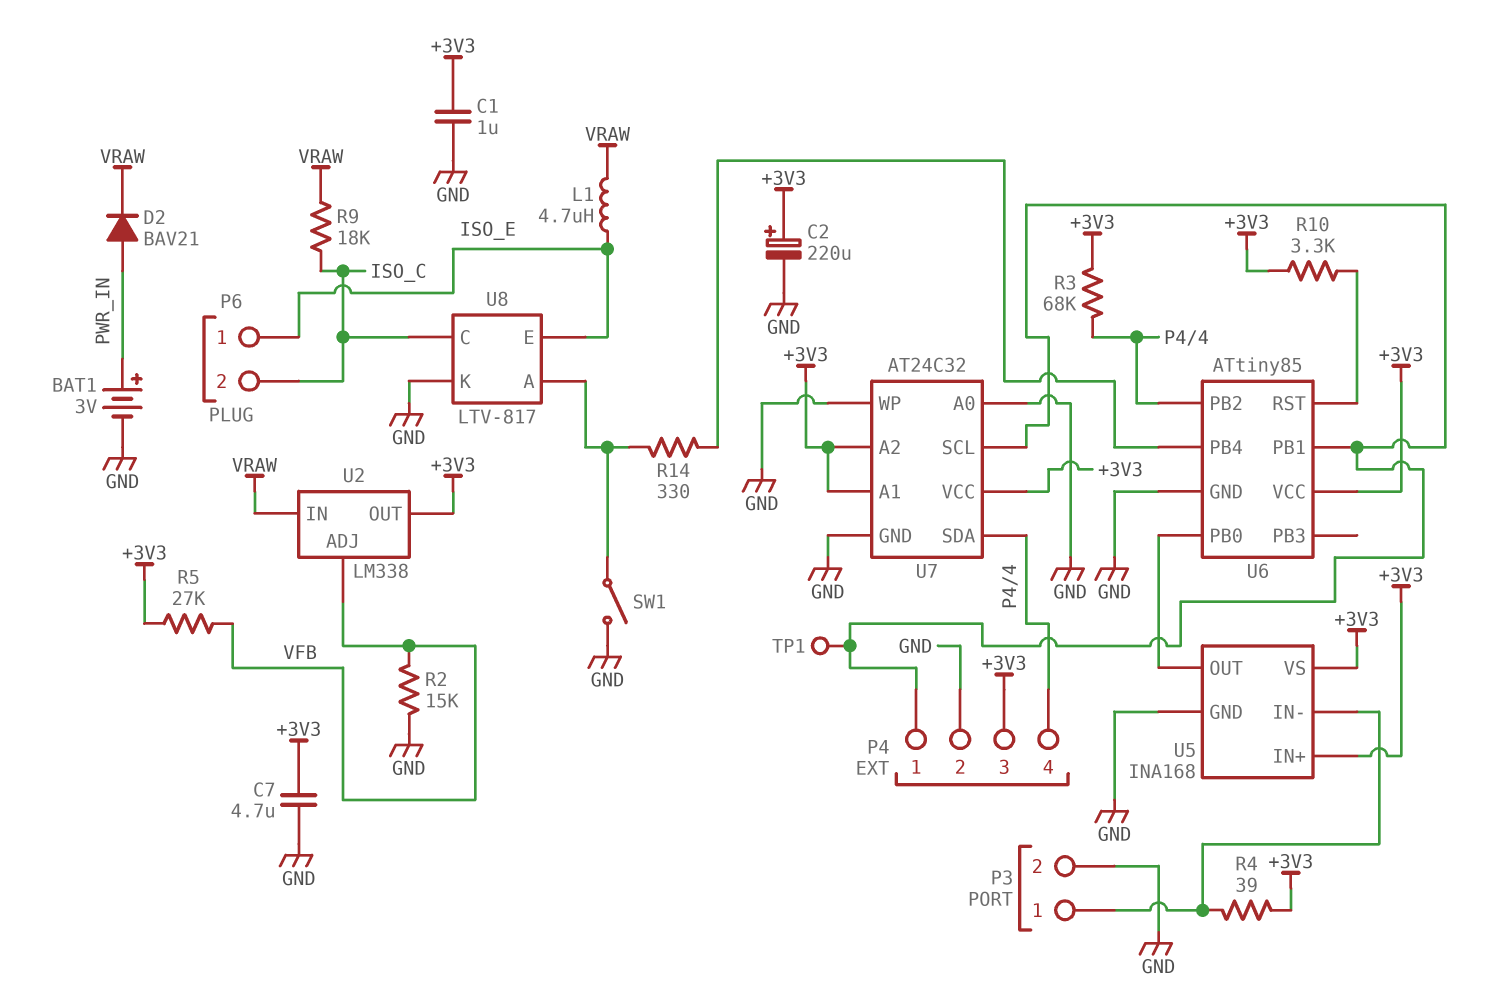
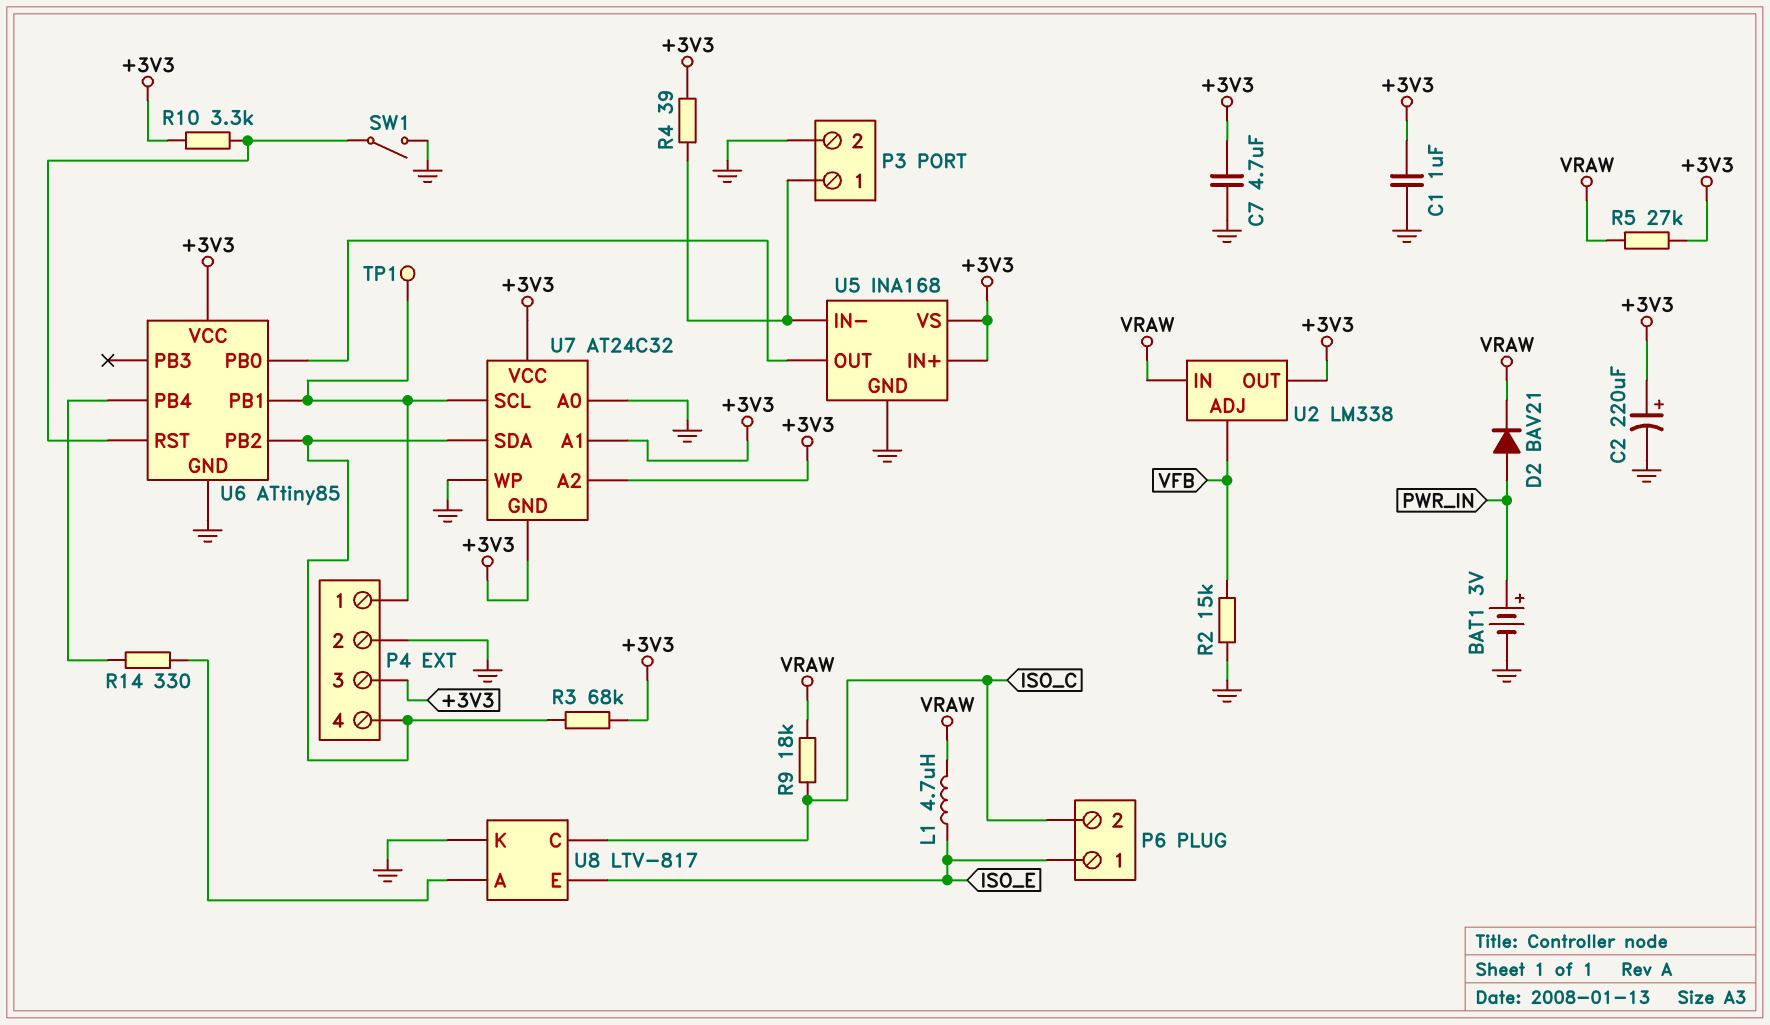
R5: 27k (+3V3, VFB) -> 27k (+3V3, VRAW)
SW1: switch (GND, U8/A) -> switch (GND, U6/RST)
U7 pin GND: GND -> +3V3

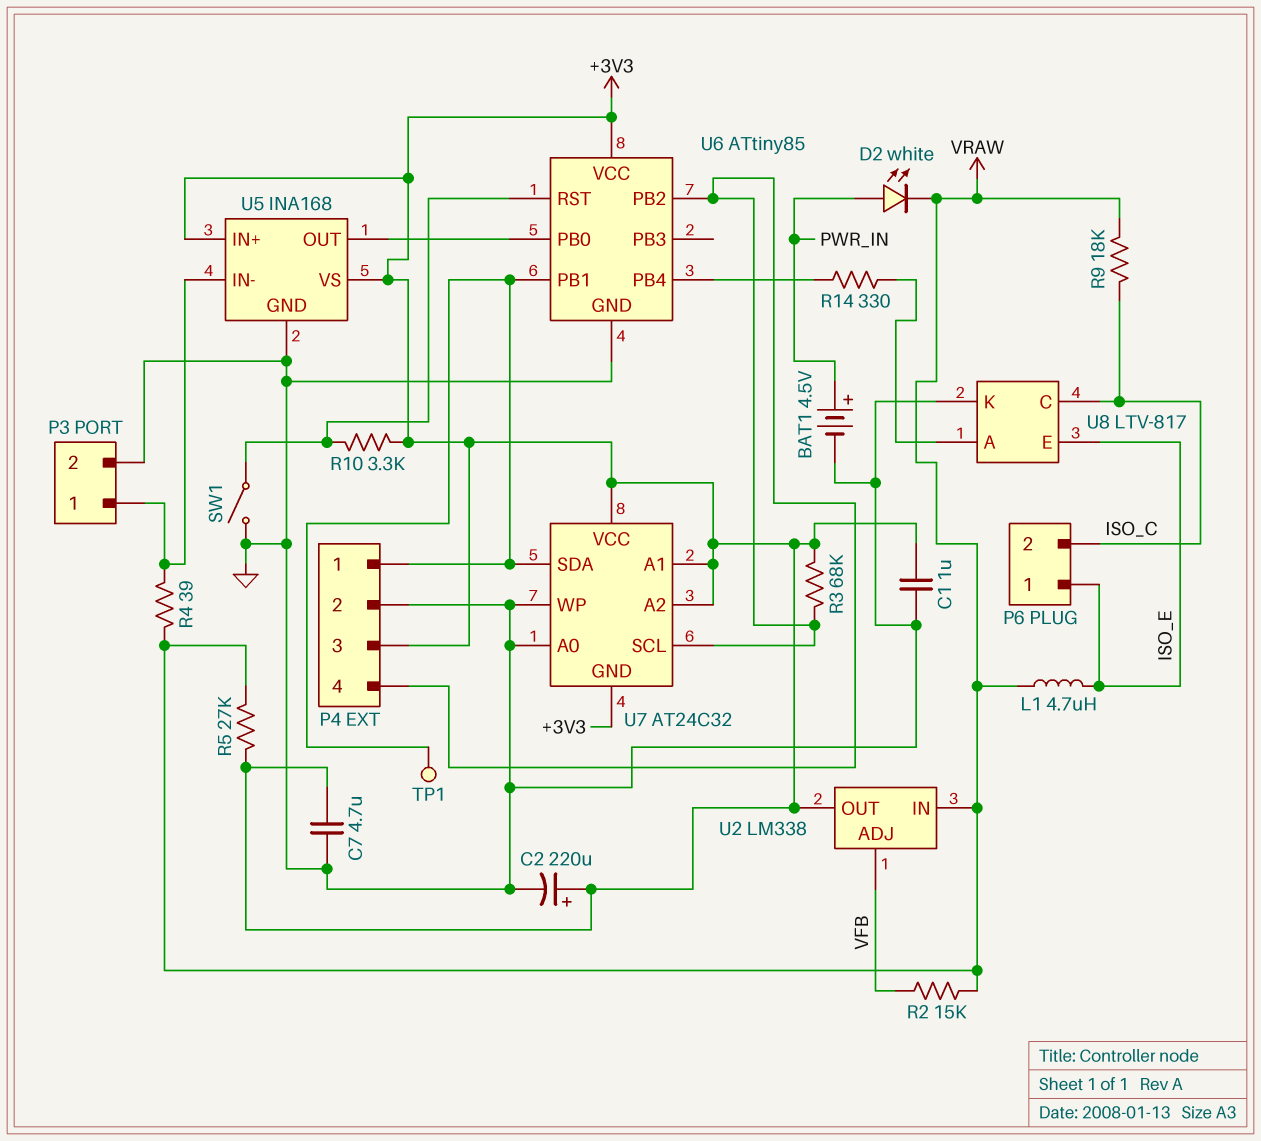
BAT1: 3V (plus PWR_IN, minus GND) -> 4.5V (plus PWR_IN, minus GND)
D2: diode BAV21 (A PWR_IN, K VRAW) -> LED white (A PWR_IN, K VRAW)
R2: 15k (GND, VFB) -> 15k (VFB, VRAW)
R4: 39 (+3V3, P3/1) -> 39 (P3/1, VRAW)
U7 pin SCL: P4/1 -> P4/4
U7 pin SDA: P4/4 -> P4/1

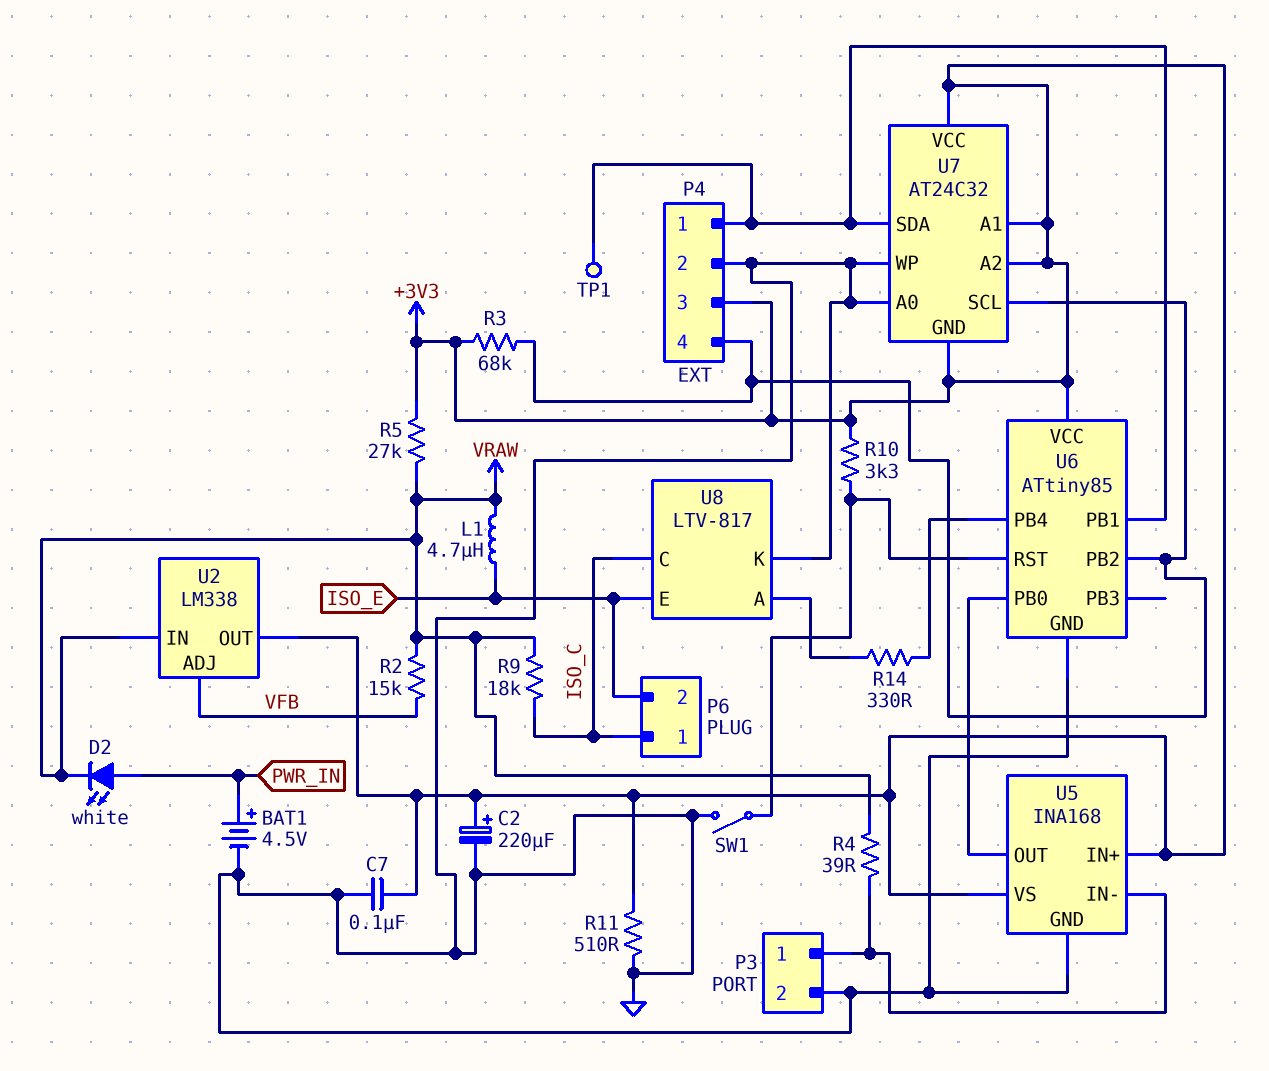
C1: 1uF (+3V3, GND) -> none
C7: 4.7uF (+3V3, GND) -> 100nF (+3V3, GND)
P6 pin 1: ISO_E -> ISO_C
P6 pin 2: ISO_C -> ISO_E
R11: none -> 510 (+3V3, GND)

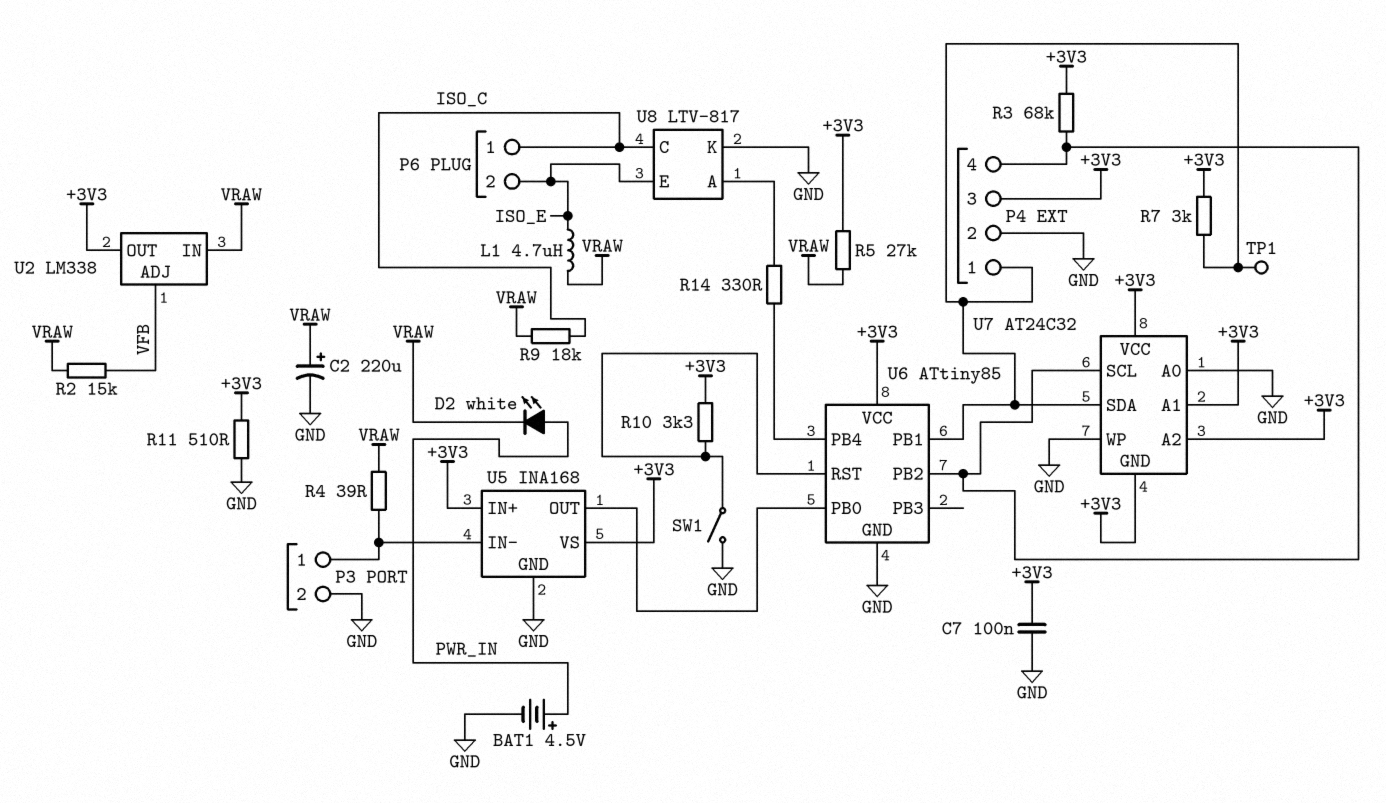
C2: 220uF (plus +3V3, minus GND) -> 220uF (plus VRAW, minus GND)
R7: none -> 3k (+3V3, P4/1)

